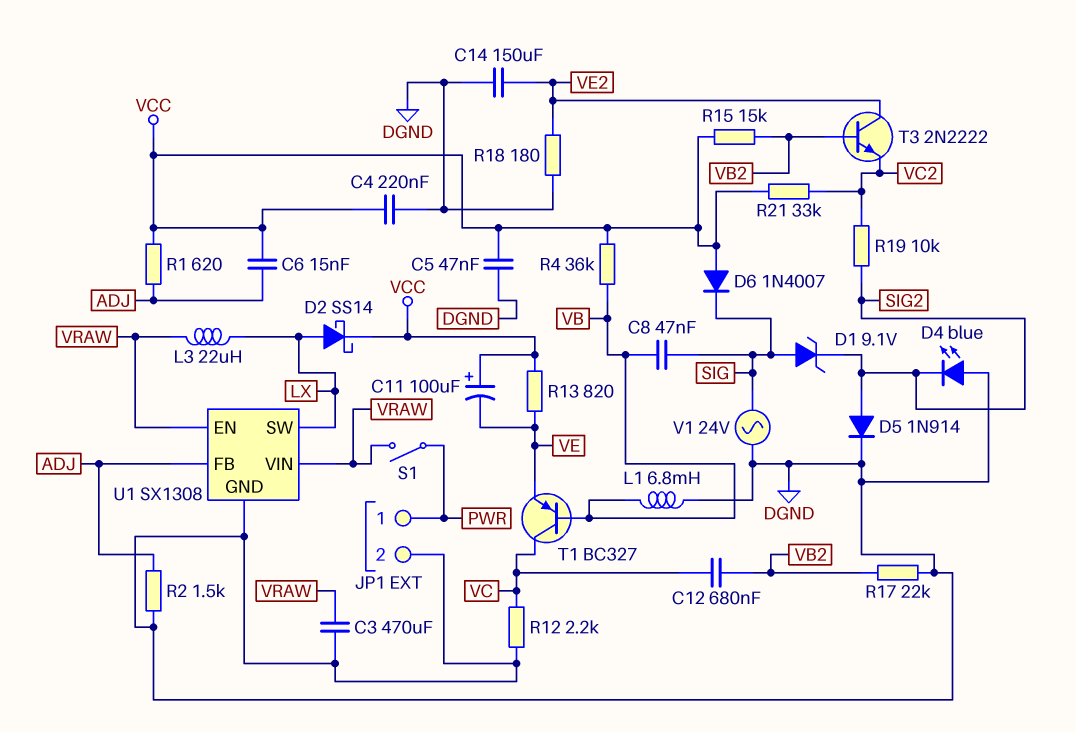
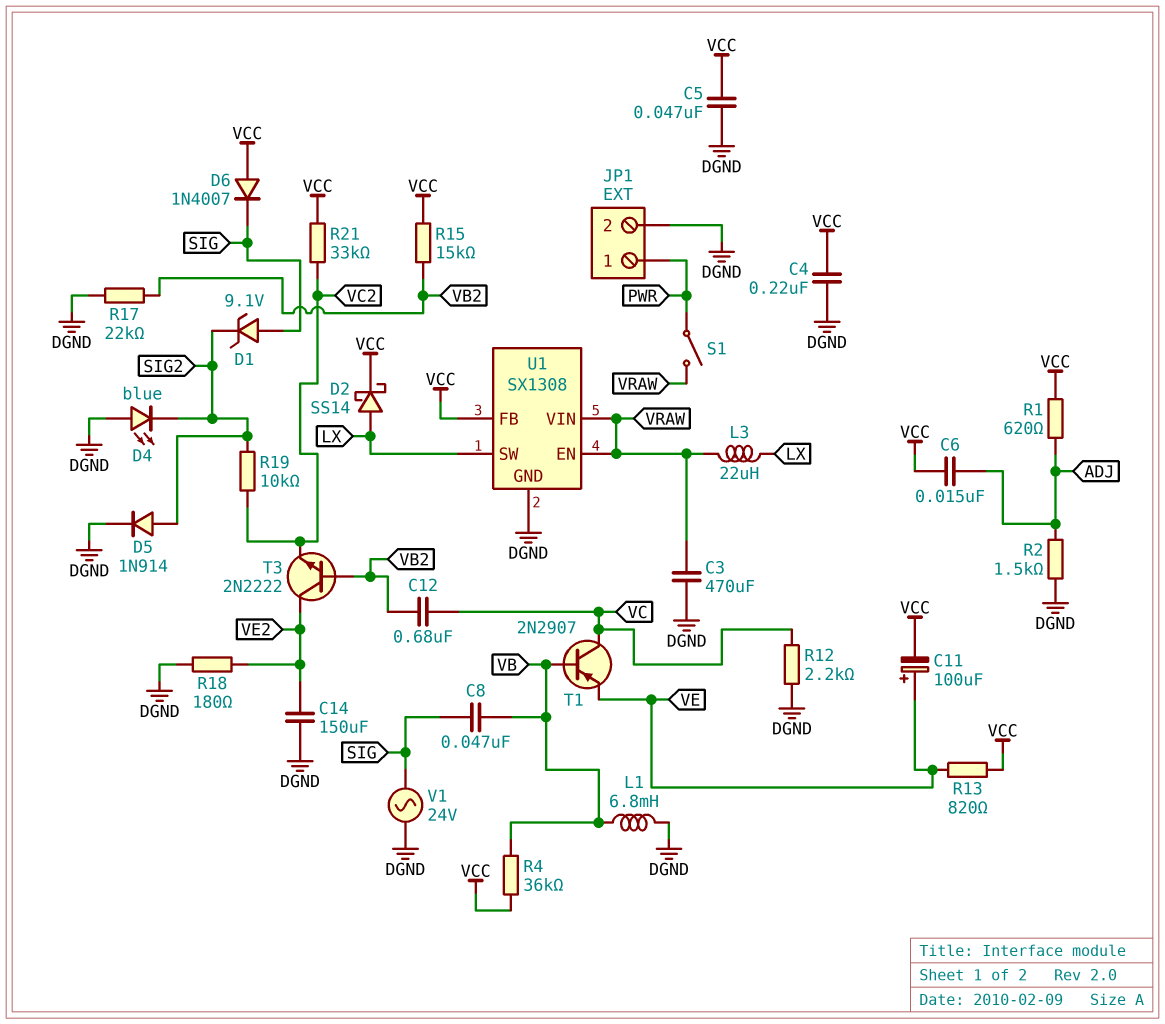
C11: 100uF (plus VCC, minus VE) -> 100uF (plus VE, minus VCC)
T1: PNP BC327 (B VB, C VC, E VE) -> PNP 2N2907 (B VB, C VC, E VE)
U1 pin FB: ADJ -> VCC

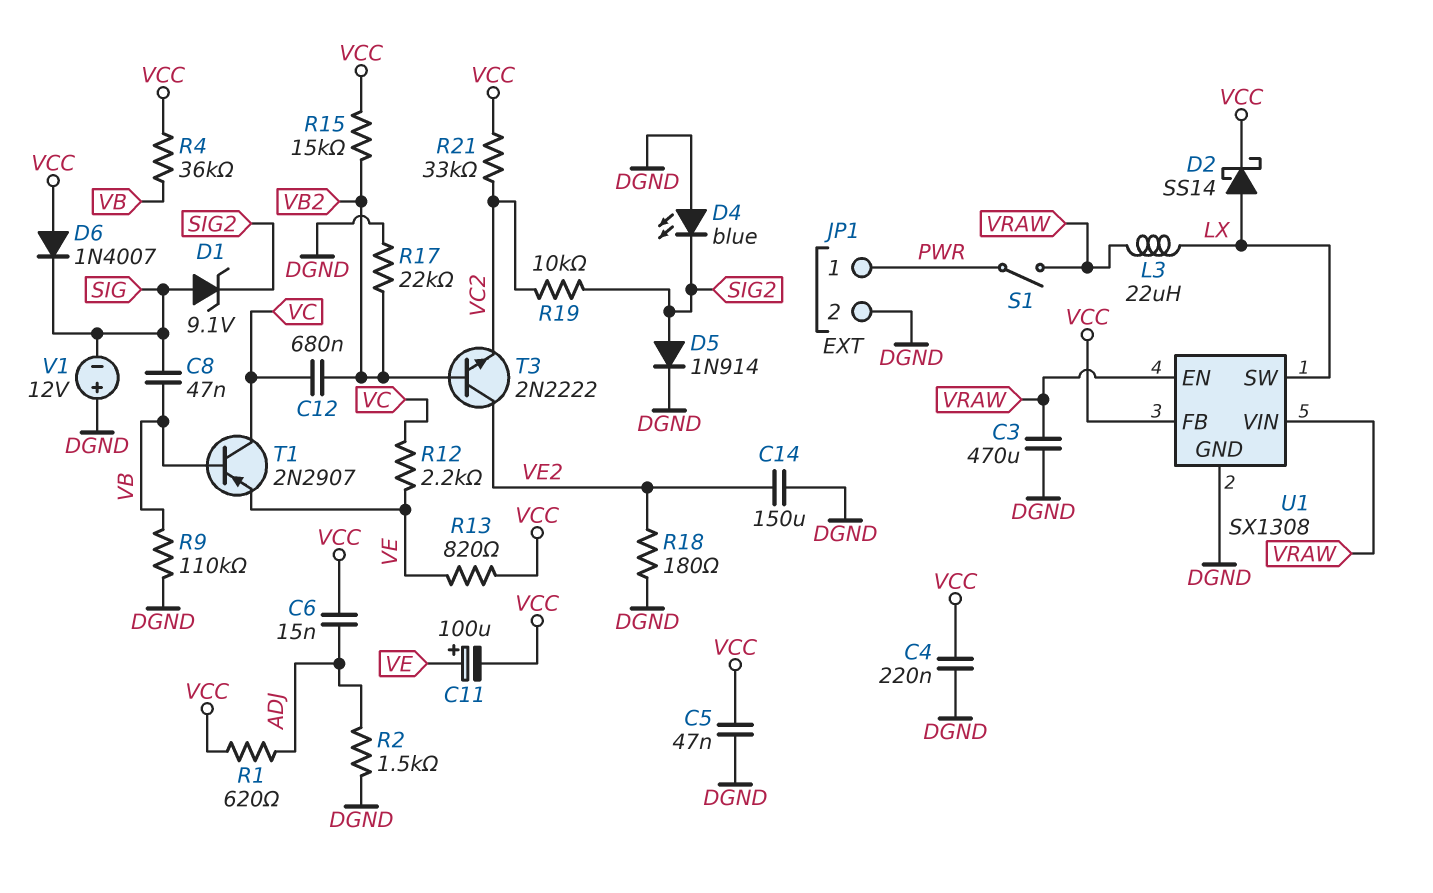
L1: 6.8mH (DGND, VB) -> none
R9: none -> 110k (DGND, VB)
R12: 2.2k (DGND, VC) -> 2.2k (VC, VE)
V1: AC 24V (DGND, SIG) -> 12V (plus DGND, minus SIG)

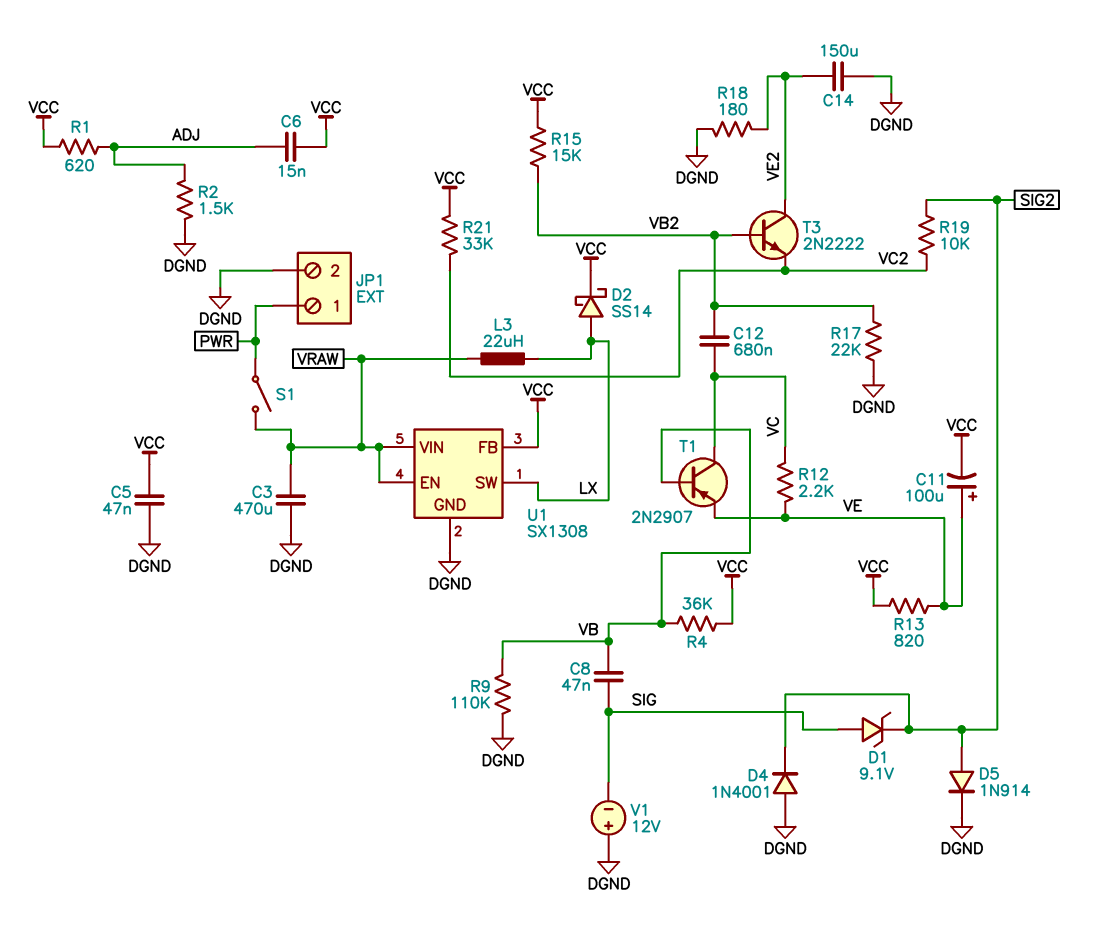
C4: 220nF (DGND, VCC) -> none
D4: LED blue (A DGND, K SIG2) -> diode 1N4001 (A DGND, K SIG2)
D6: diode 1N4007 (A VCC, K SIG) -> none

